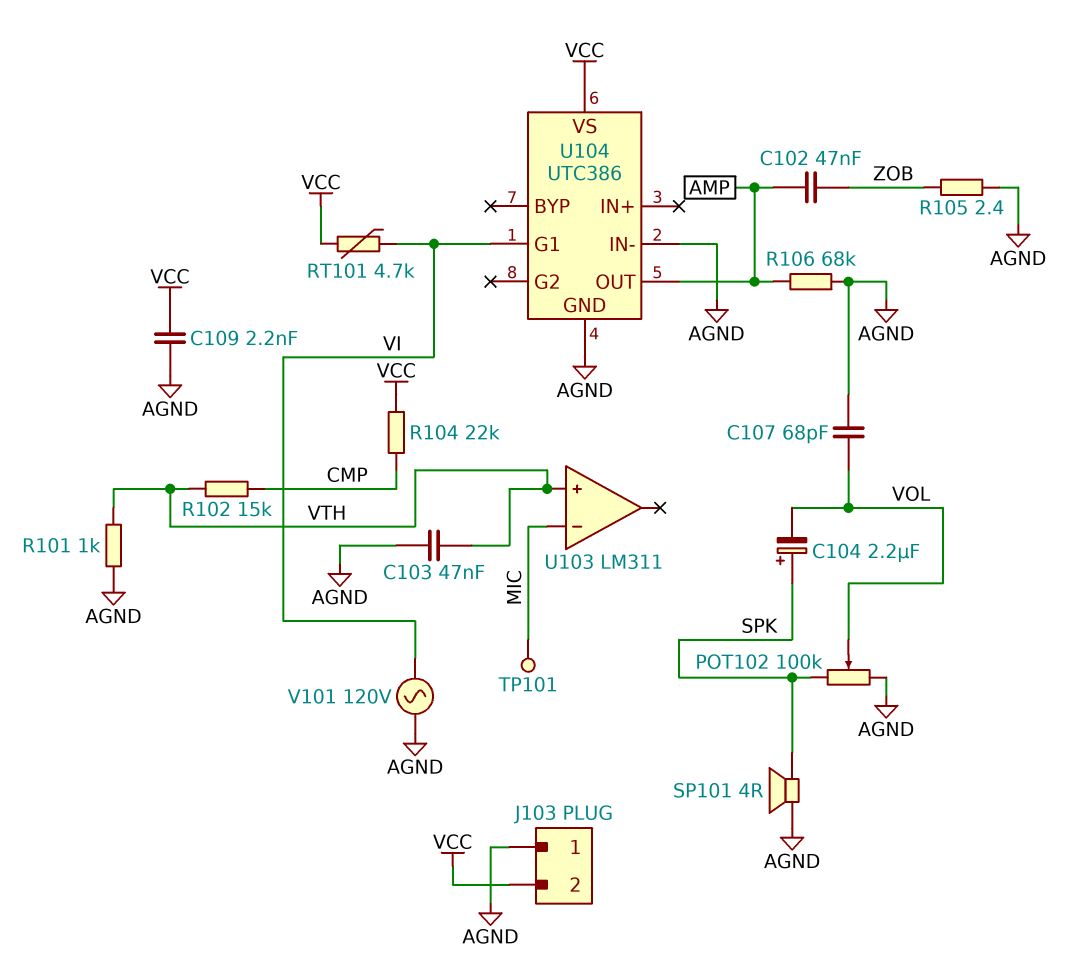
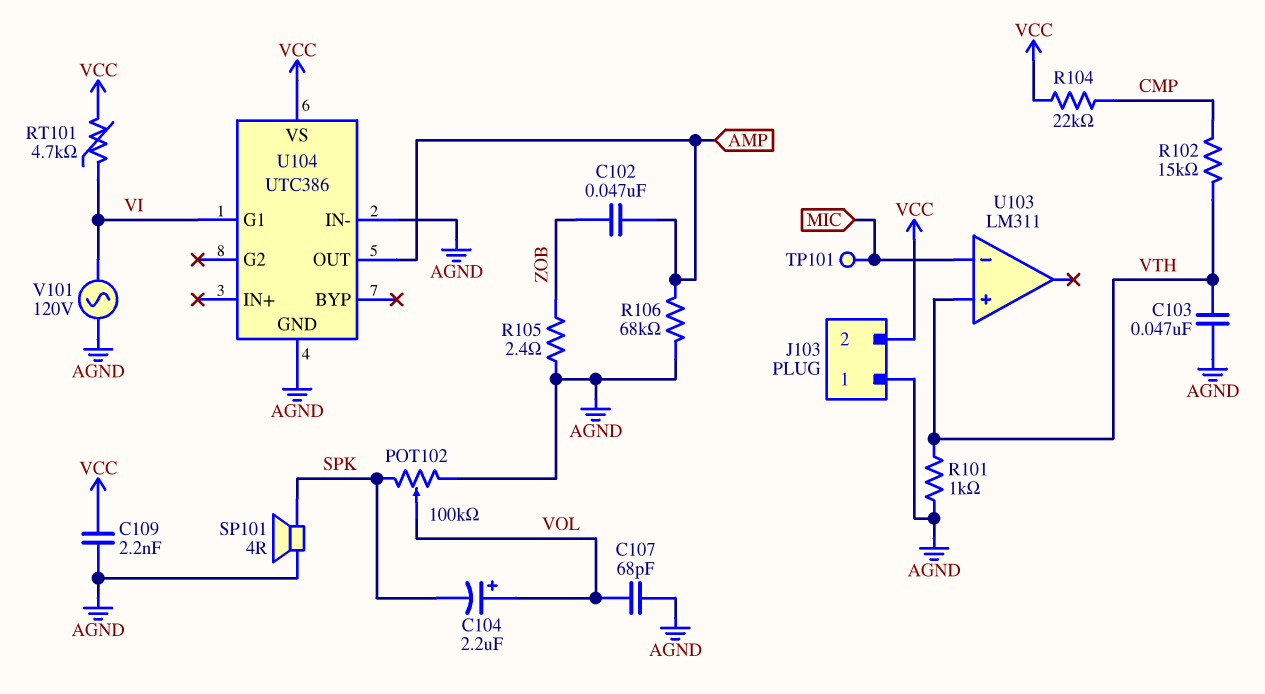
C104: 2.2uF (plus SPK, minus VOL) -> 2.2uF (plus VOL, minus SPK)

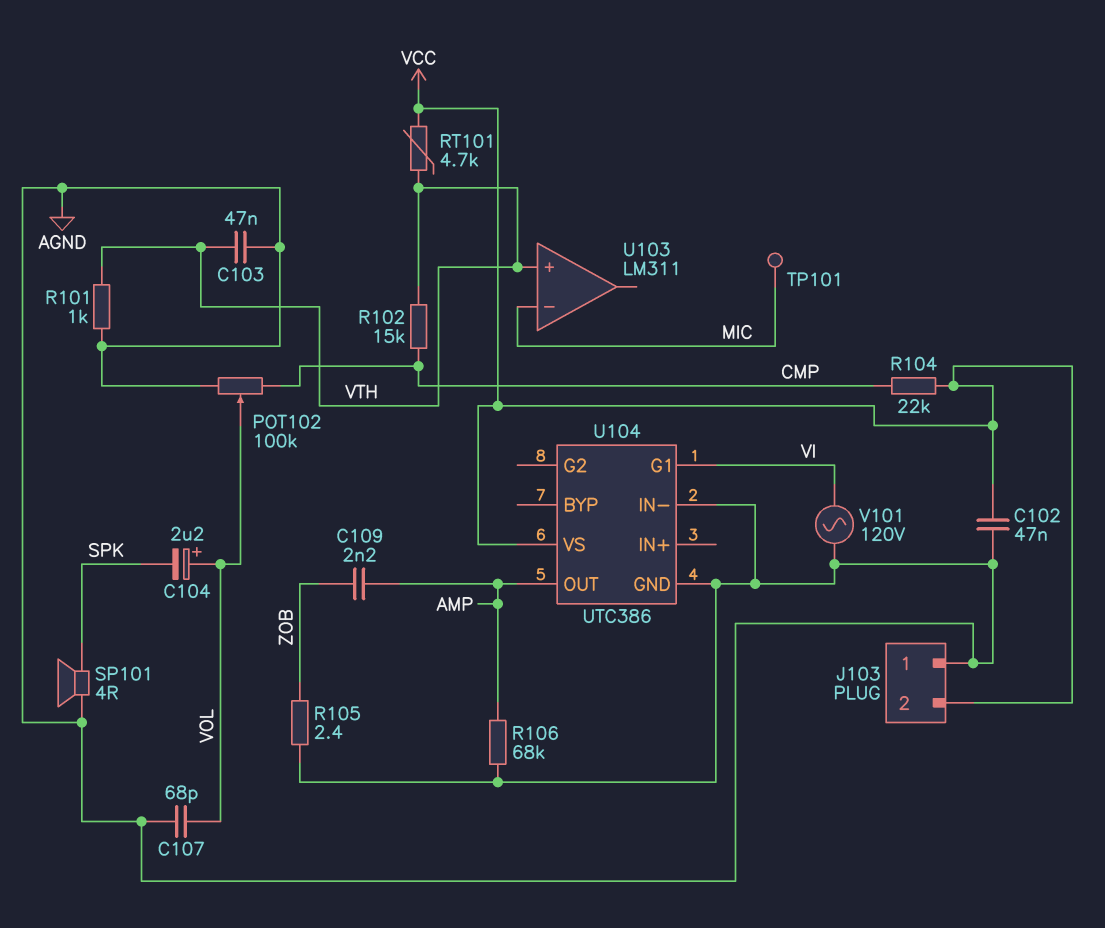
C102: 47nF (AMP, ZOB) -> 47nF (AGND, VCC)
C109: 2.2nF (AGND, VCC) -> 2.2nF (AMP, ZOB)
POT102: 100k (AGND, SPK, wiper VOL) -> 100k (AGND, CMP, wiper VOL)
RT101: 4.7k (VCC, VI) -> 4.7k (VCC, VTH)

